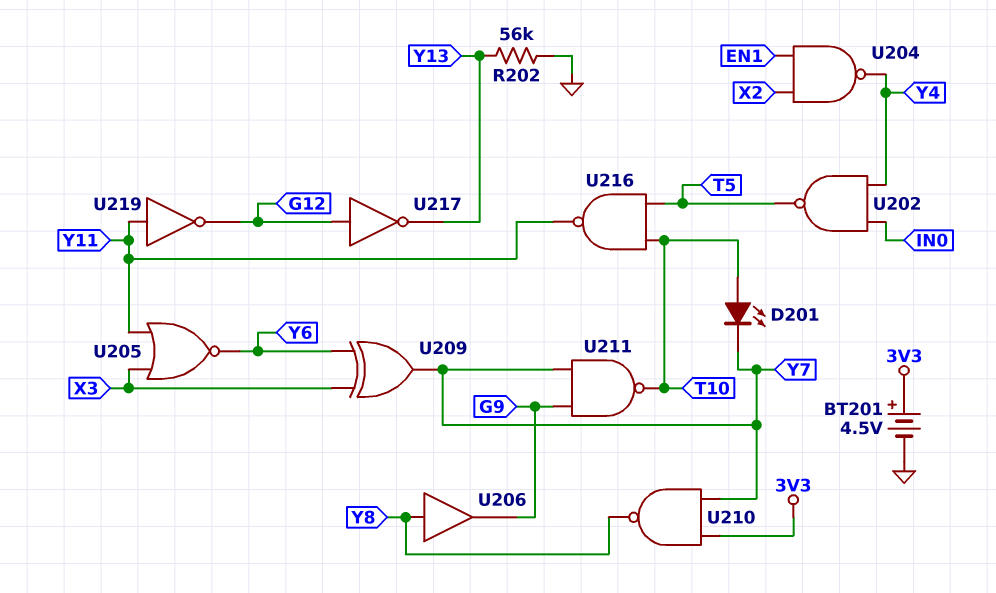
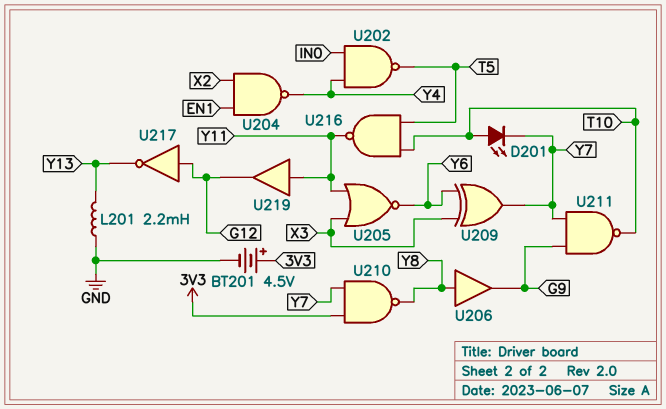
L201: none -> 2.2mH (GND, Y13)
R202: 56k (GND, Y13) -> none
U219: NOT (in Y11, out G12) -> buffer (in Y11, out G12)

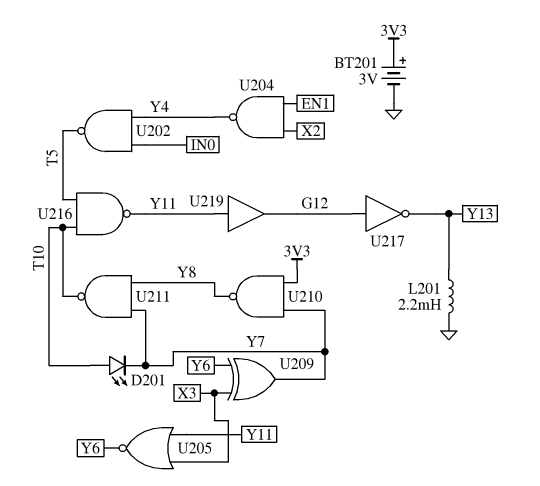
BT201: 4.5V (plus 3V3, minus GND) -> 3V (plus 3V3, minus GND)
U206: buffer (in Y8, out G9) -> none
U211: NAND (in G9, in Y7, out T10) -> NAND (in Y7, in Y8, out T10)

